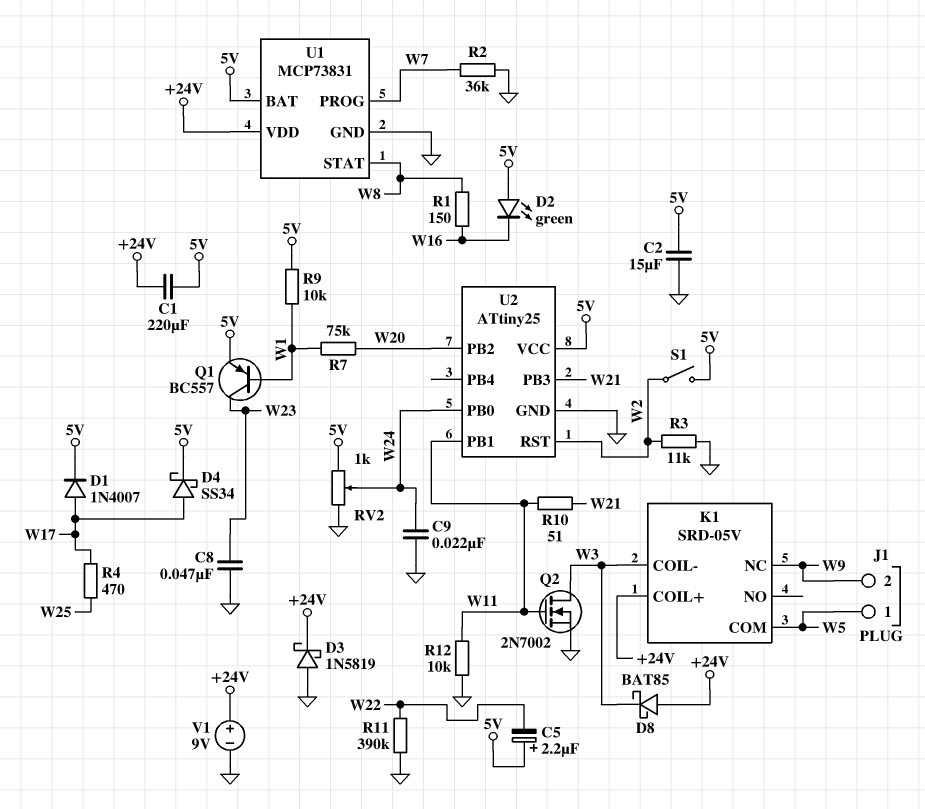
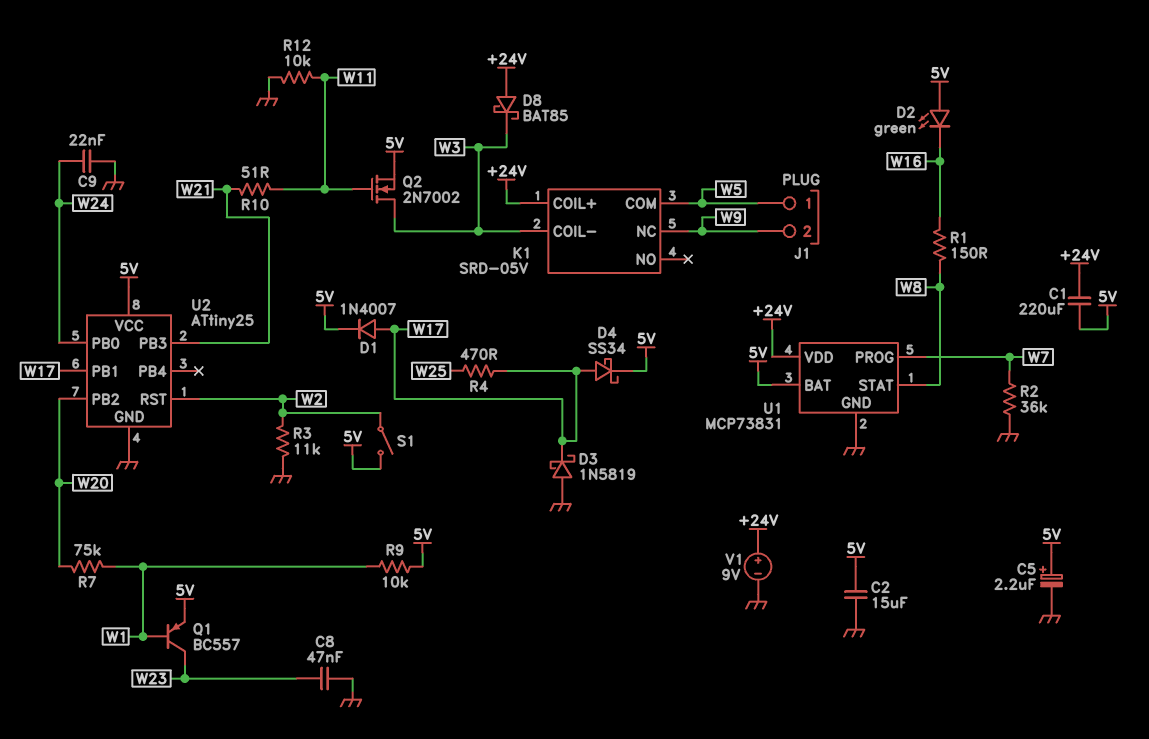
C5: 2.2uF (plus 5V, minus W22) -> 2.2uF (plus 5V, minus GND)
D3: schottky 1N5819 (A GND, K +24V) -> schottky 1N5819 (A GND, K W17)
Q2: NMOS 2N7002 (G W11, D W3, S GND) -> NMOS 2N7002 (G W11, D W3, S 5V)
R11: 390k (GND, W22) -> none
RV2: 1k (5V, GND, wiper W24) -> none
U2 pin PB1: W11 -> W17

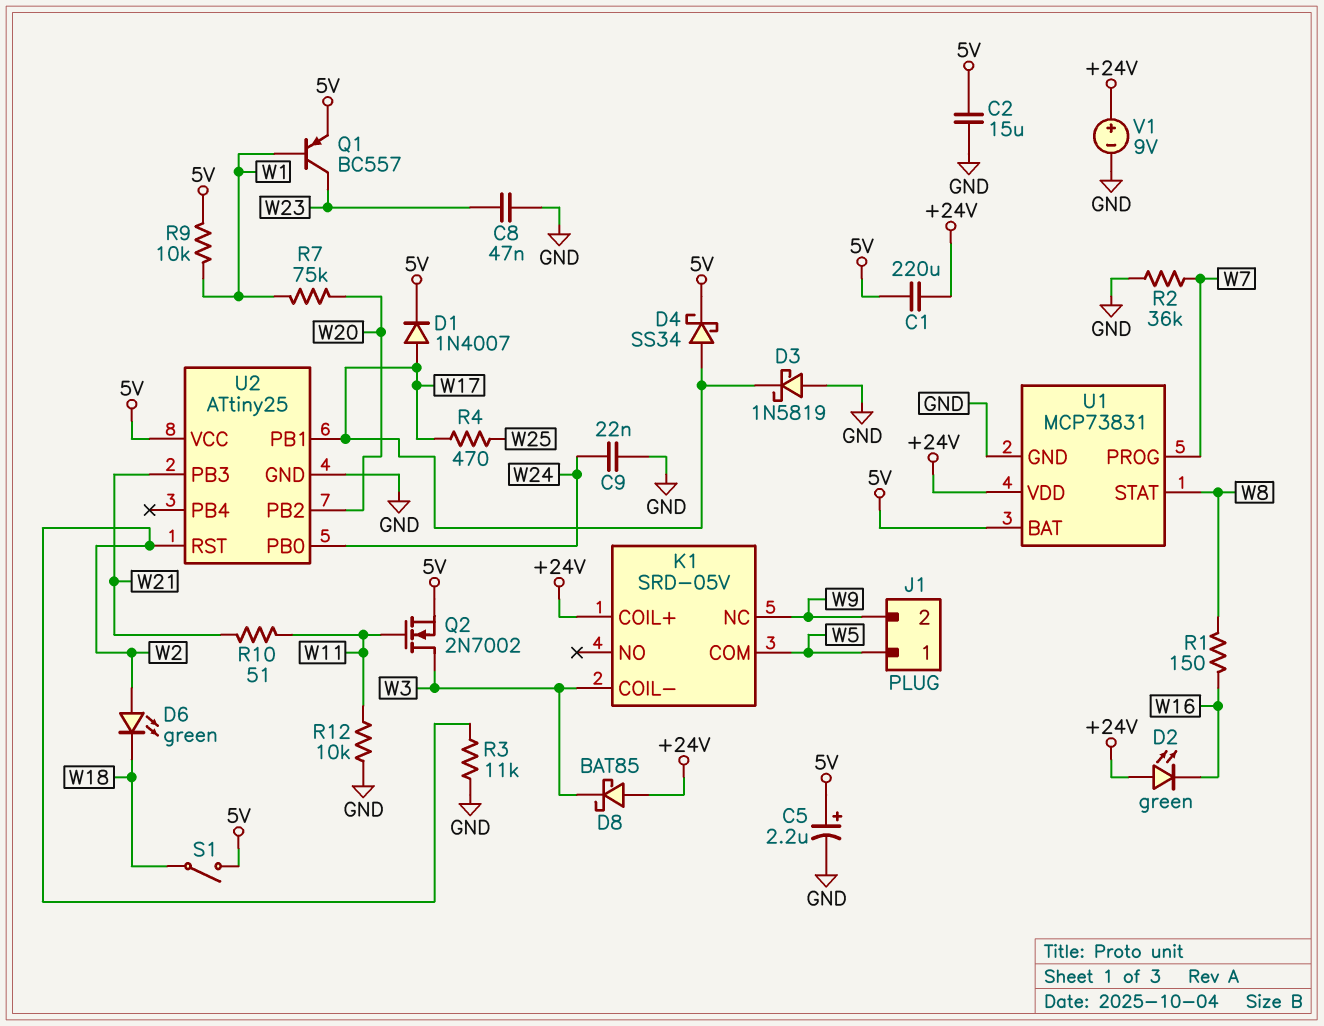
D2: LED green (A 5V, K W16) -> LED green (A +24V, K W16)
D6: none -> LED green (A W2, K W18)
S1: switch (5V, W2) -> switch (5V, W18)

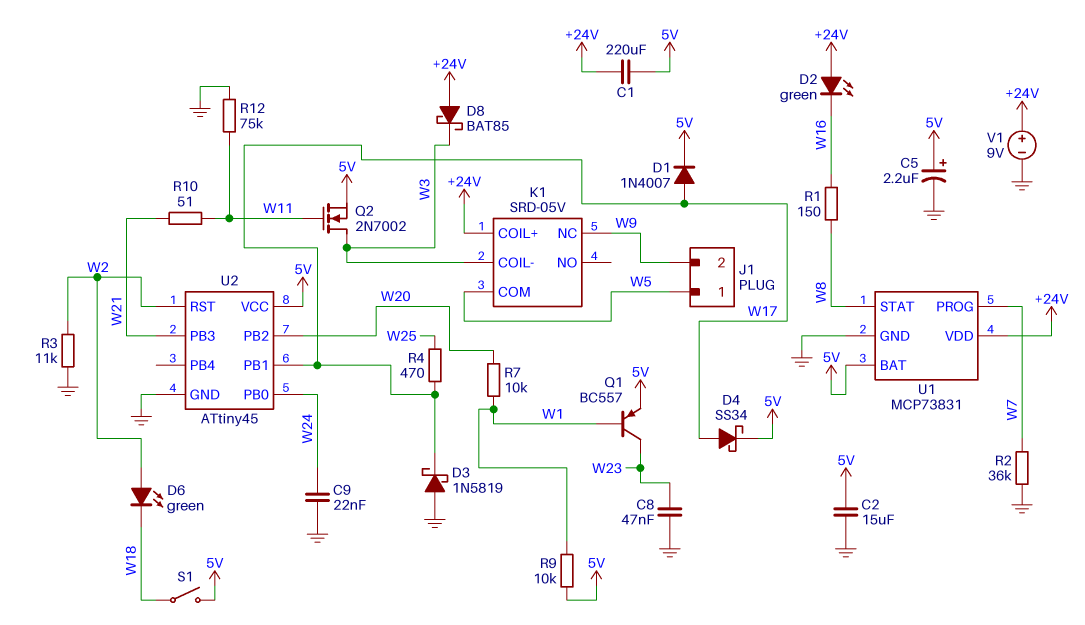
R7: 75k (W1, W20) -> 10k (W1, W20)
R12: 10k (GND, W11) -> 75k (GND, W11)
U2: ATtiny25 -> ATtiny45

